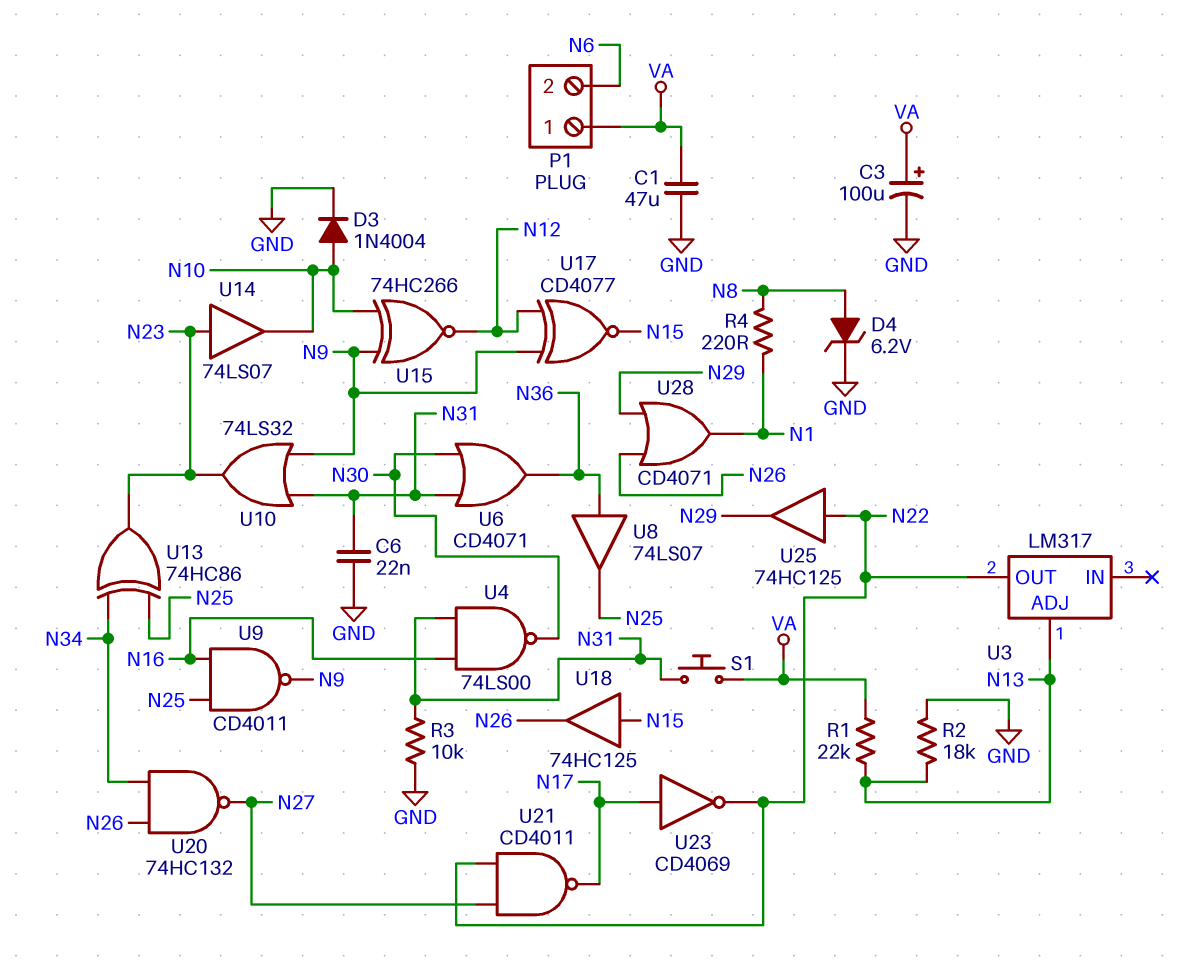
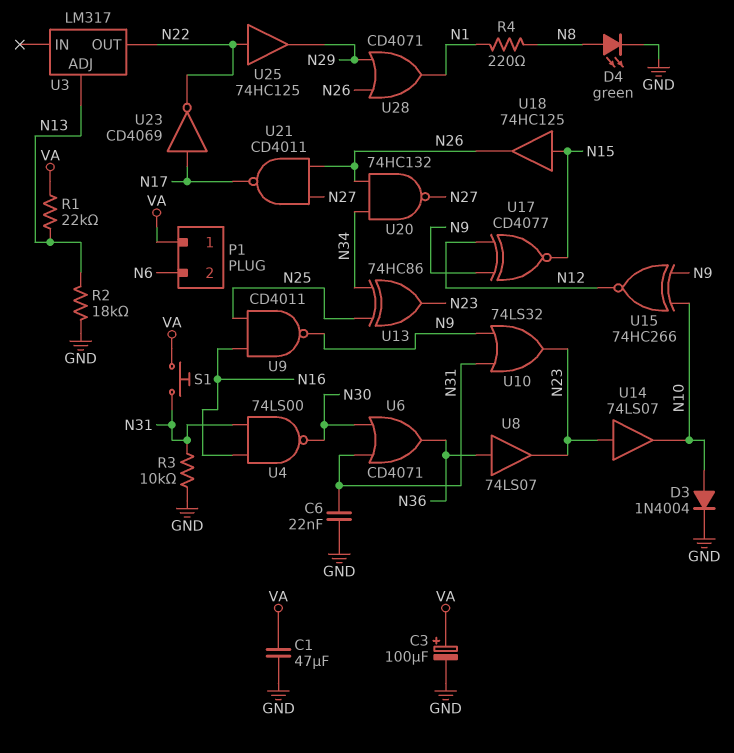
D4: zener 6.2V (A N8, K GND) -> LED green (A N8, K GND)
U8: buffer 74LS07 (in N36, out N25) -> buffer 74LS07 (in N36, out N23)
U21: NAND CD4011 (in N22, in N27, out N17) -> NAND CD4011 (in N26, in N27, out N17)

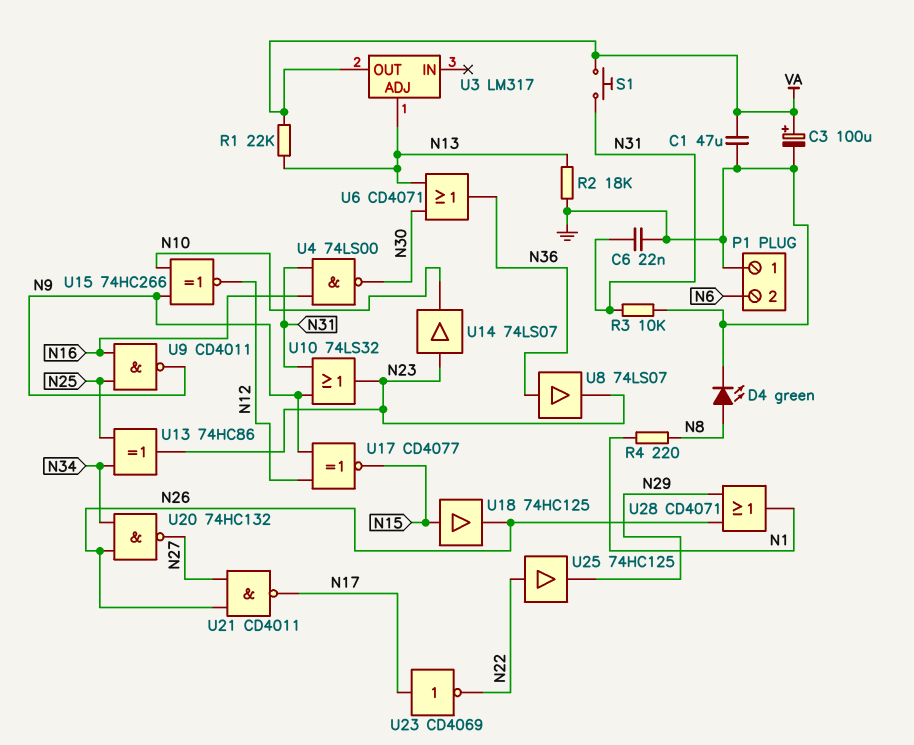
D3: diode 1N4004 (A N10, K GND) -> none
P1 pin 1: VA -> GND
U3 pin OUT: N22 -> VA
U6: OR CD4071 (in N30, in N31, out N36) -> OR CD4071 (in N13, in N30, out N36)

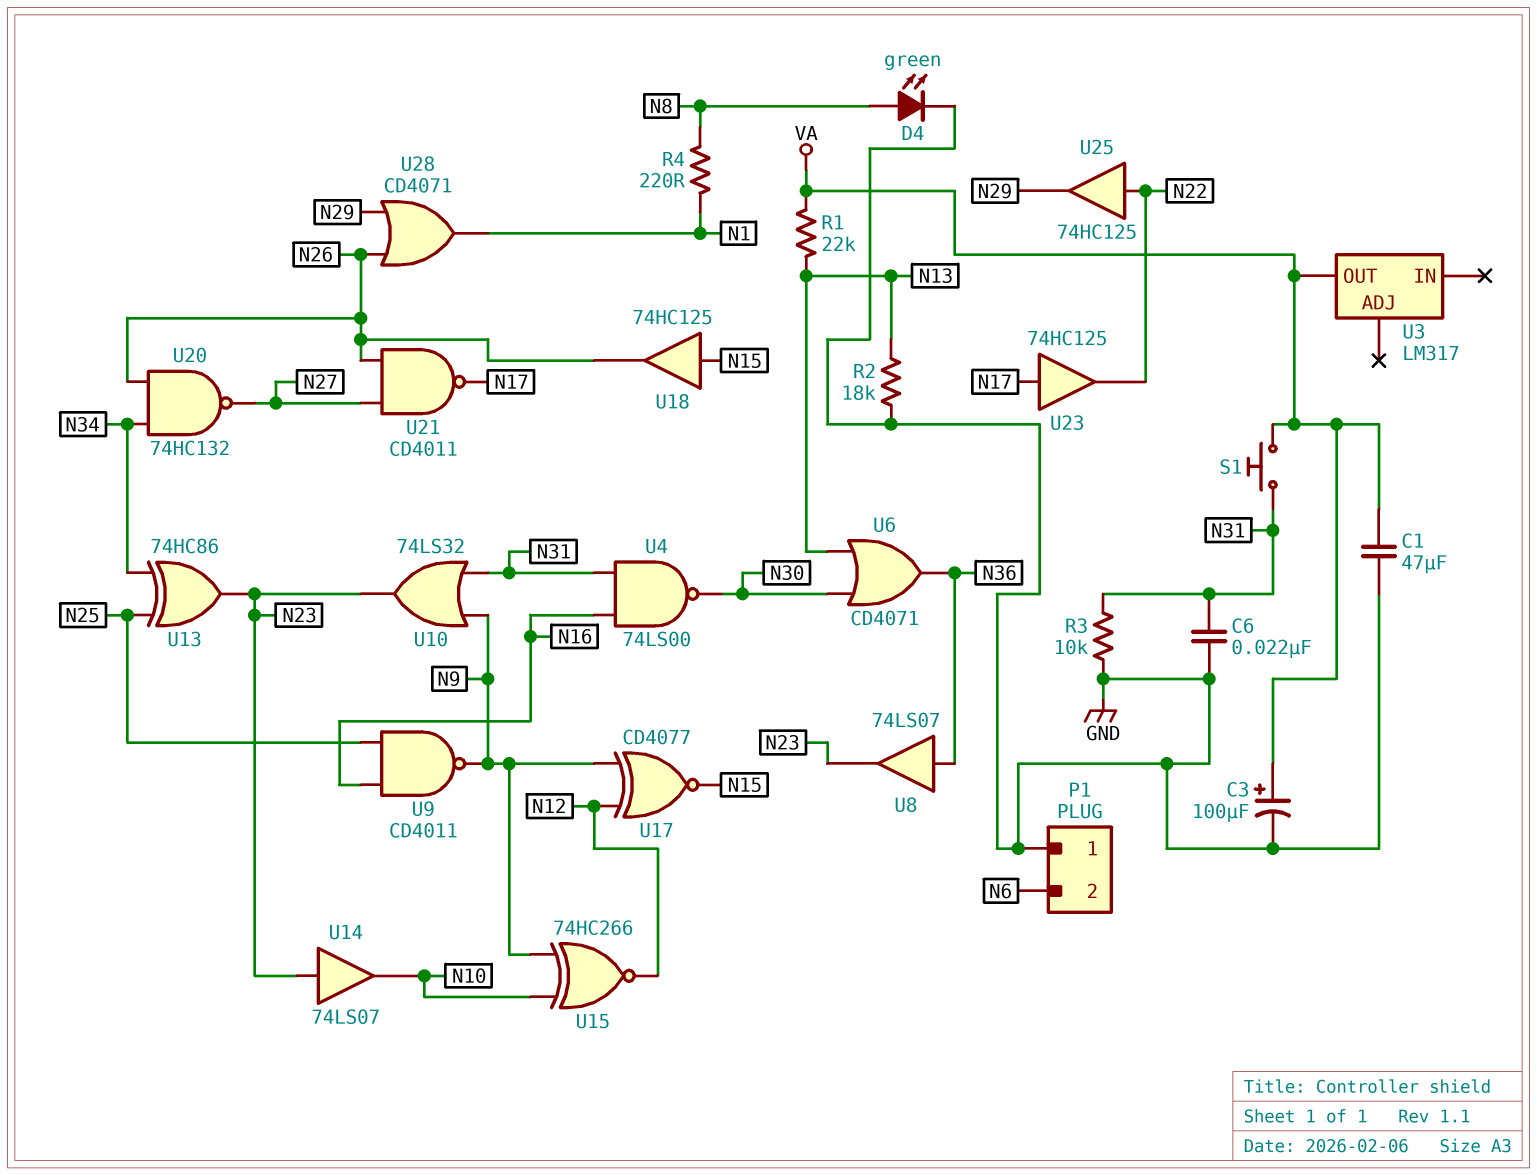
U3 pin ADJ: N13 -> none
U23: NOT CD4069 (in N17, out N22) -> buffer 74HC125 (in N17, out N22)

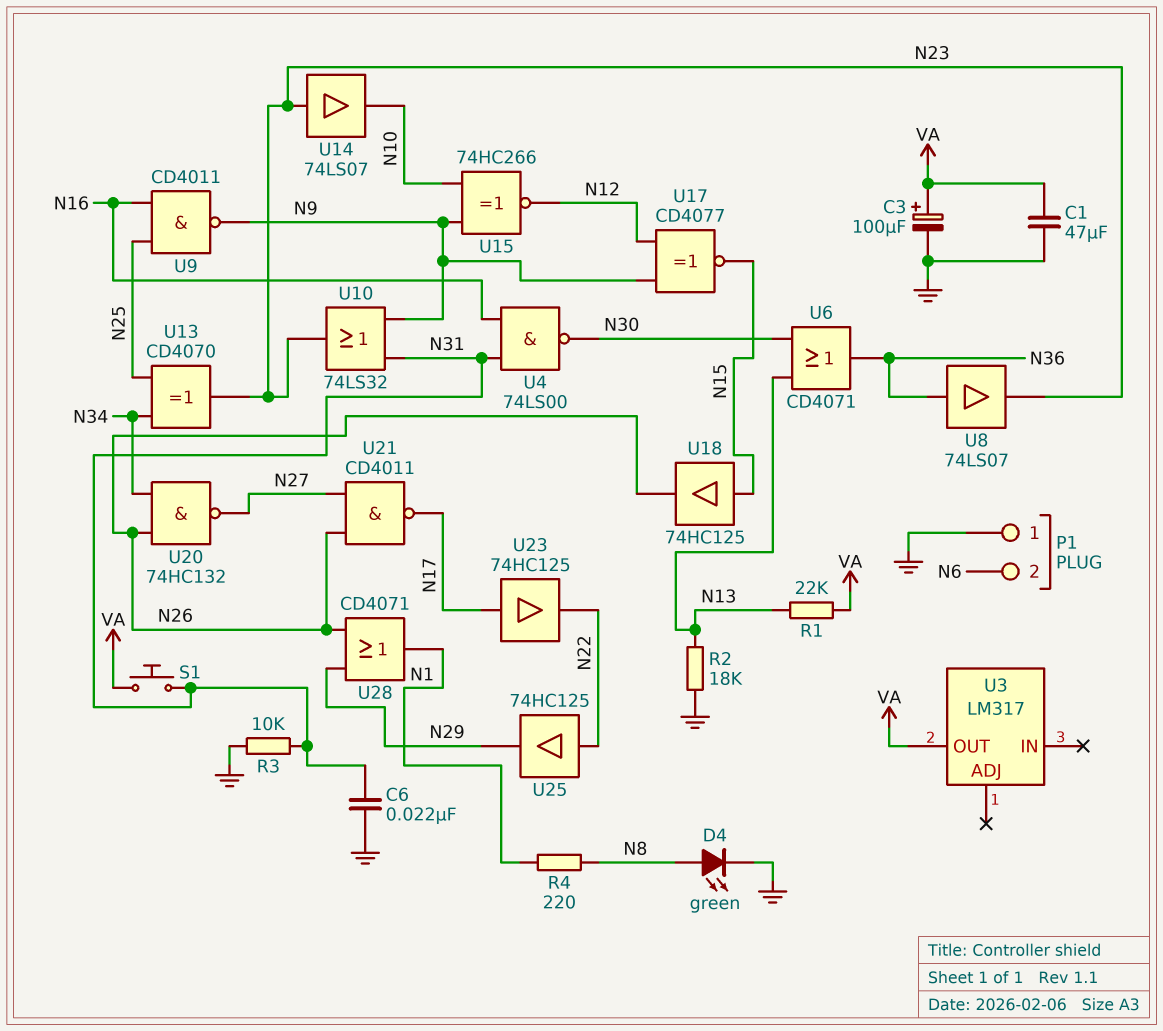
U13: XOR 74HC86 (in N25, in N34, out N23) -> XOR CD4070 (in N25, in N34, out N23)

